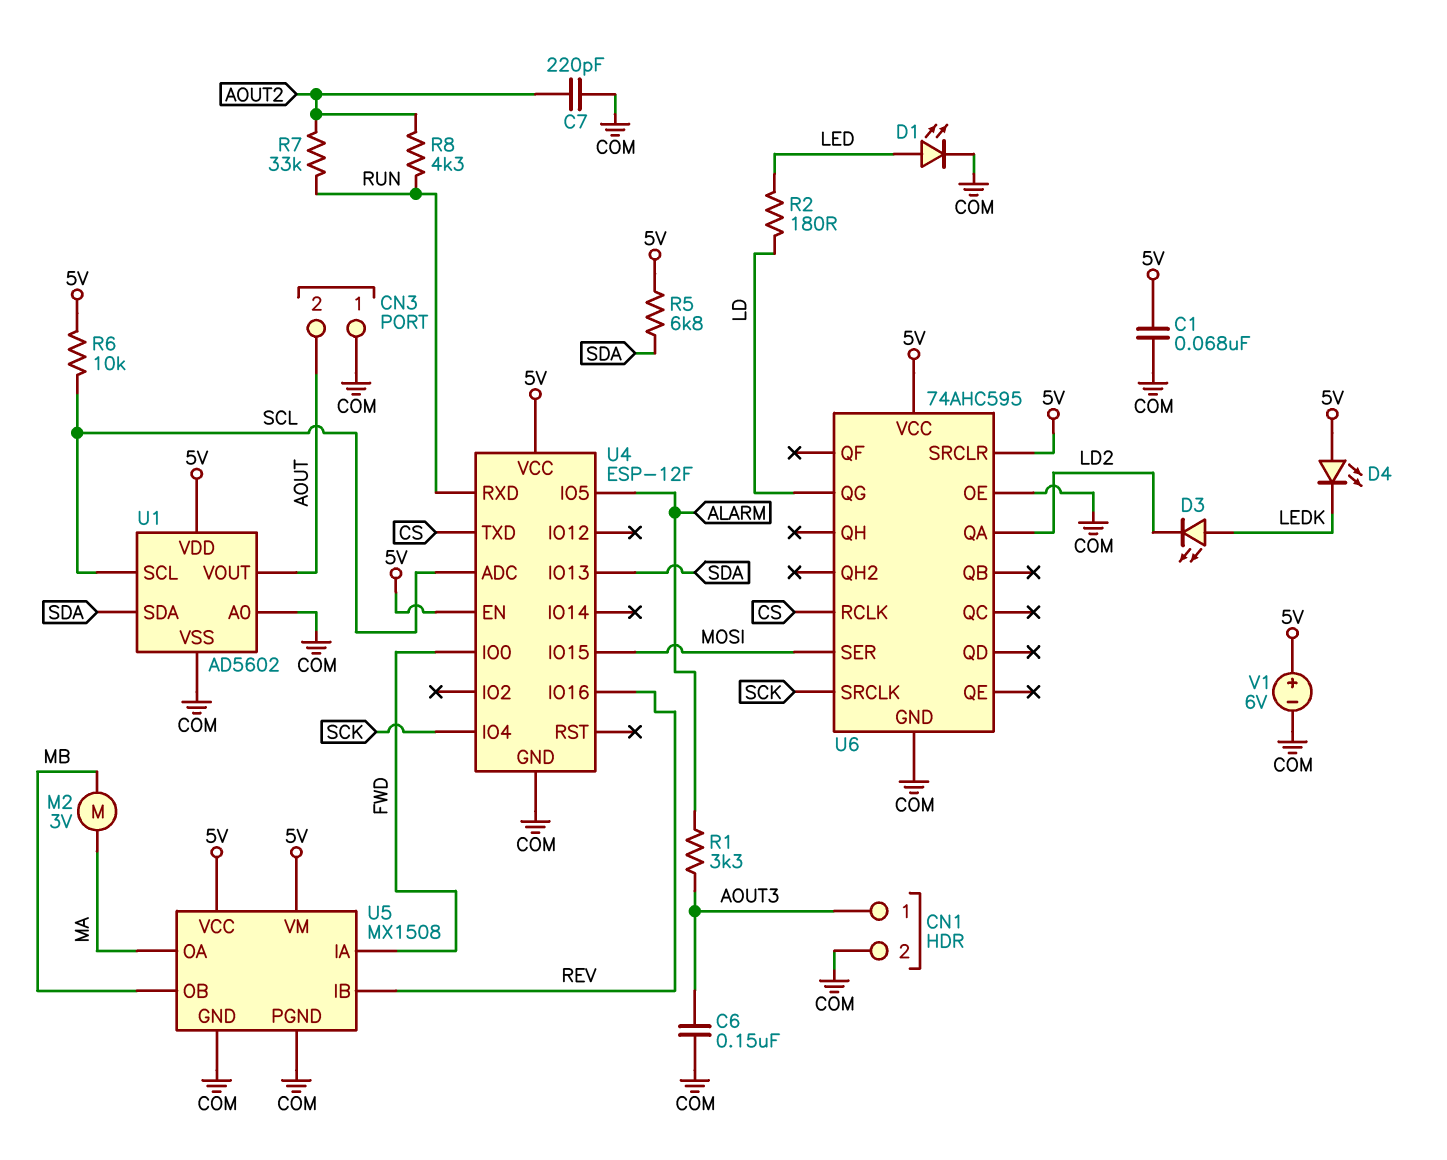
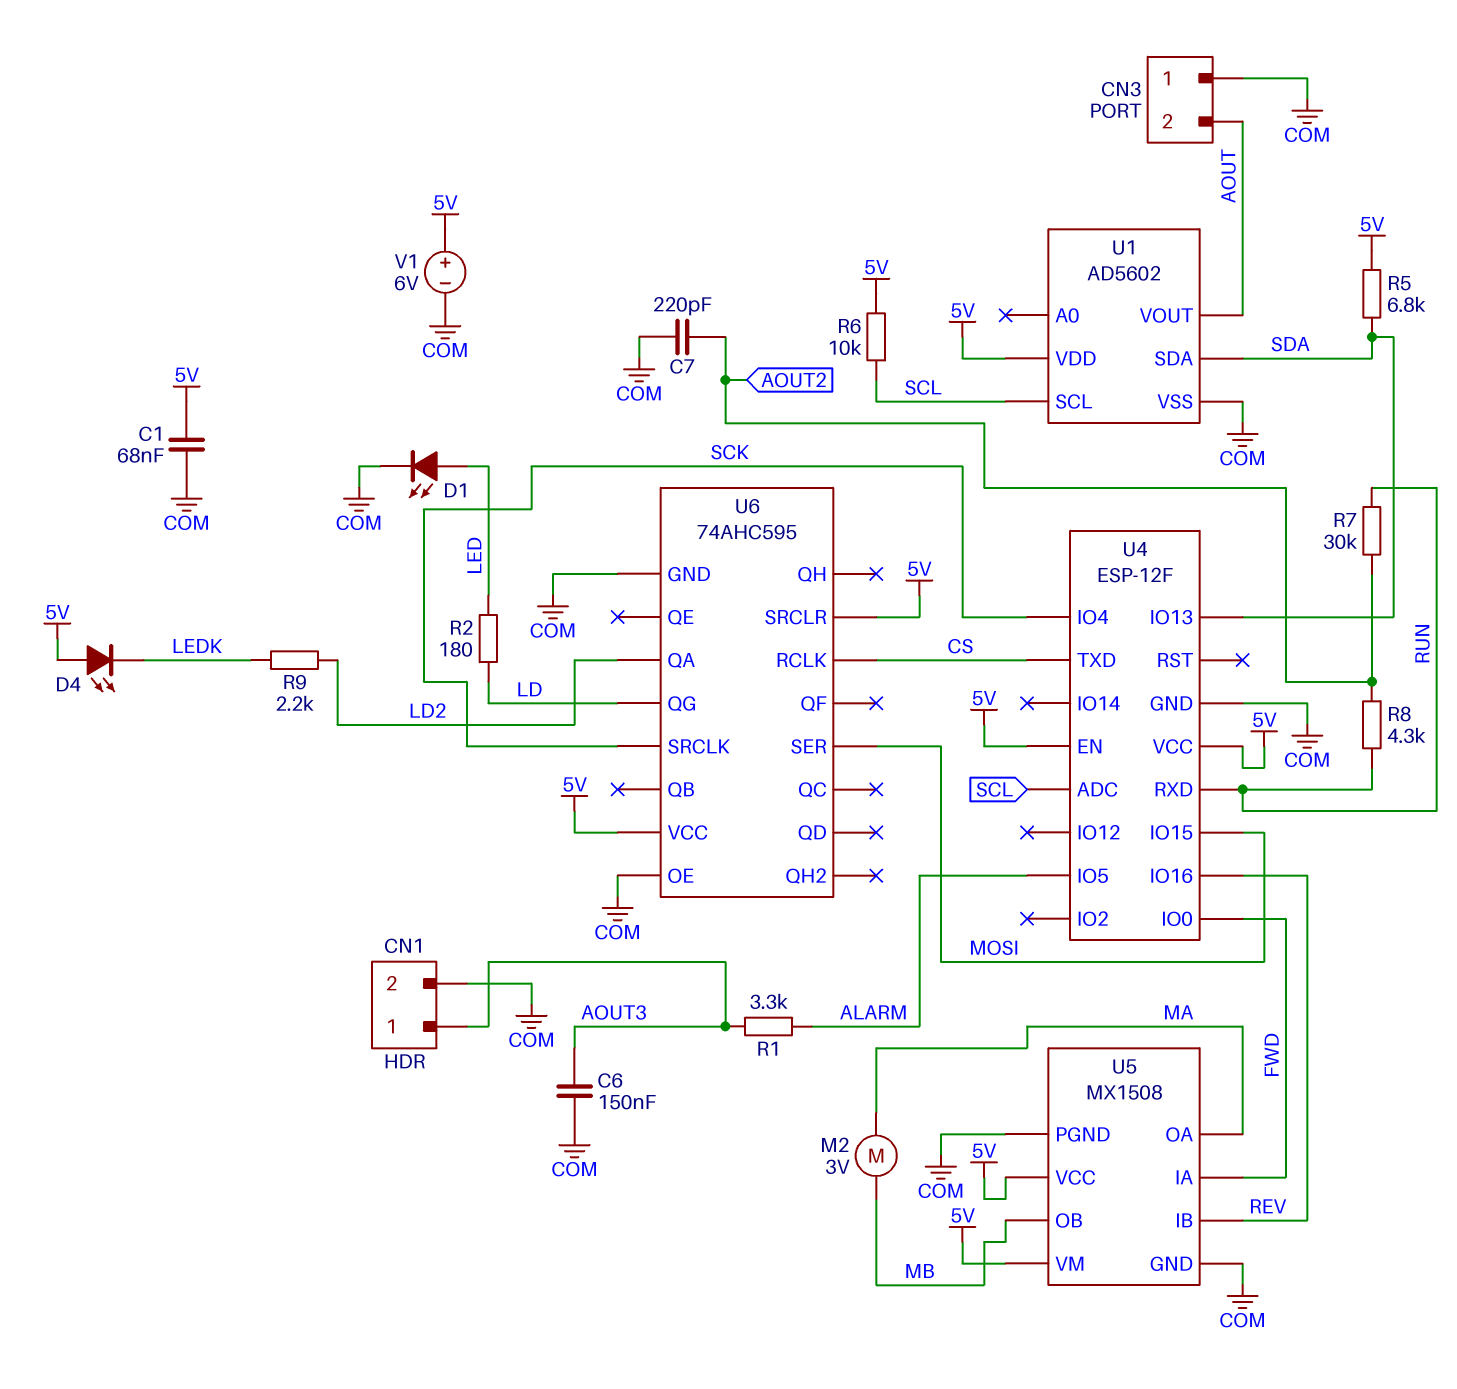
D3: LED (A LEDK, K LD2) -> none
R7: 33k (AOUT2, RUN) -> 30k (AOUT2, RUN)
R9: none -> 2.2k (LD2, LEDK)
U1 pin A0: COM -> none

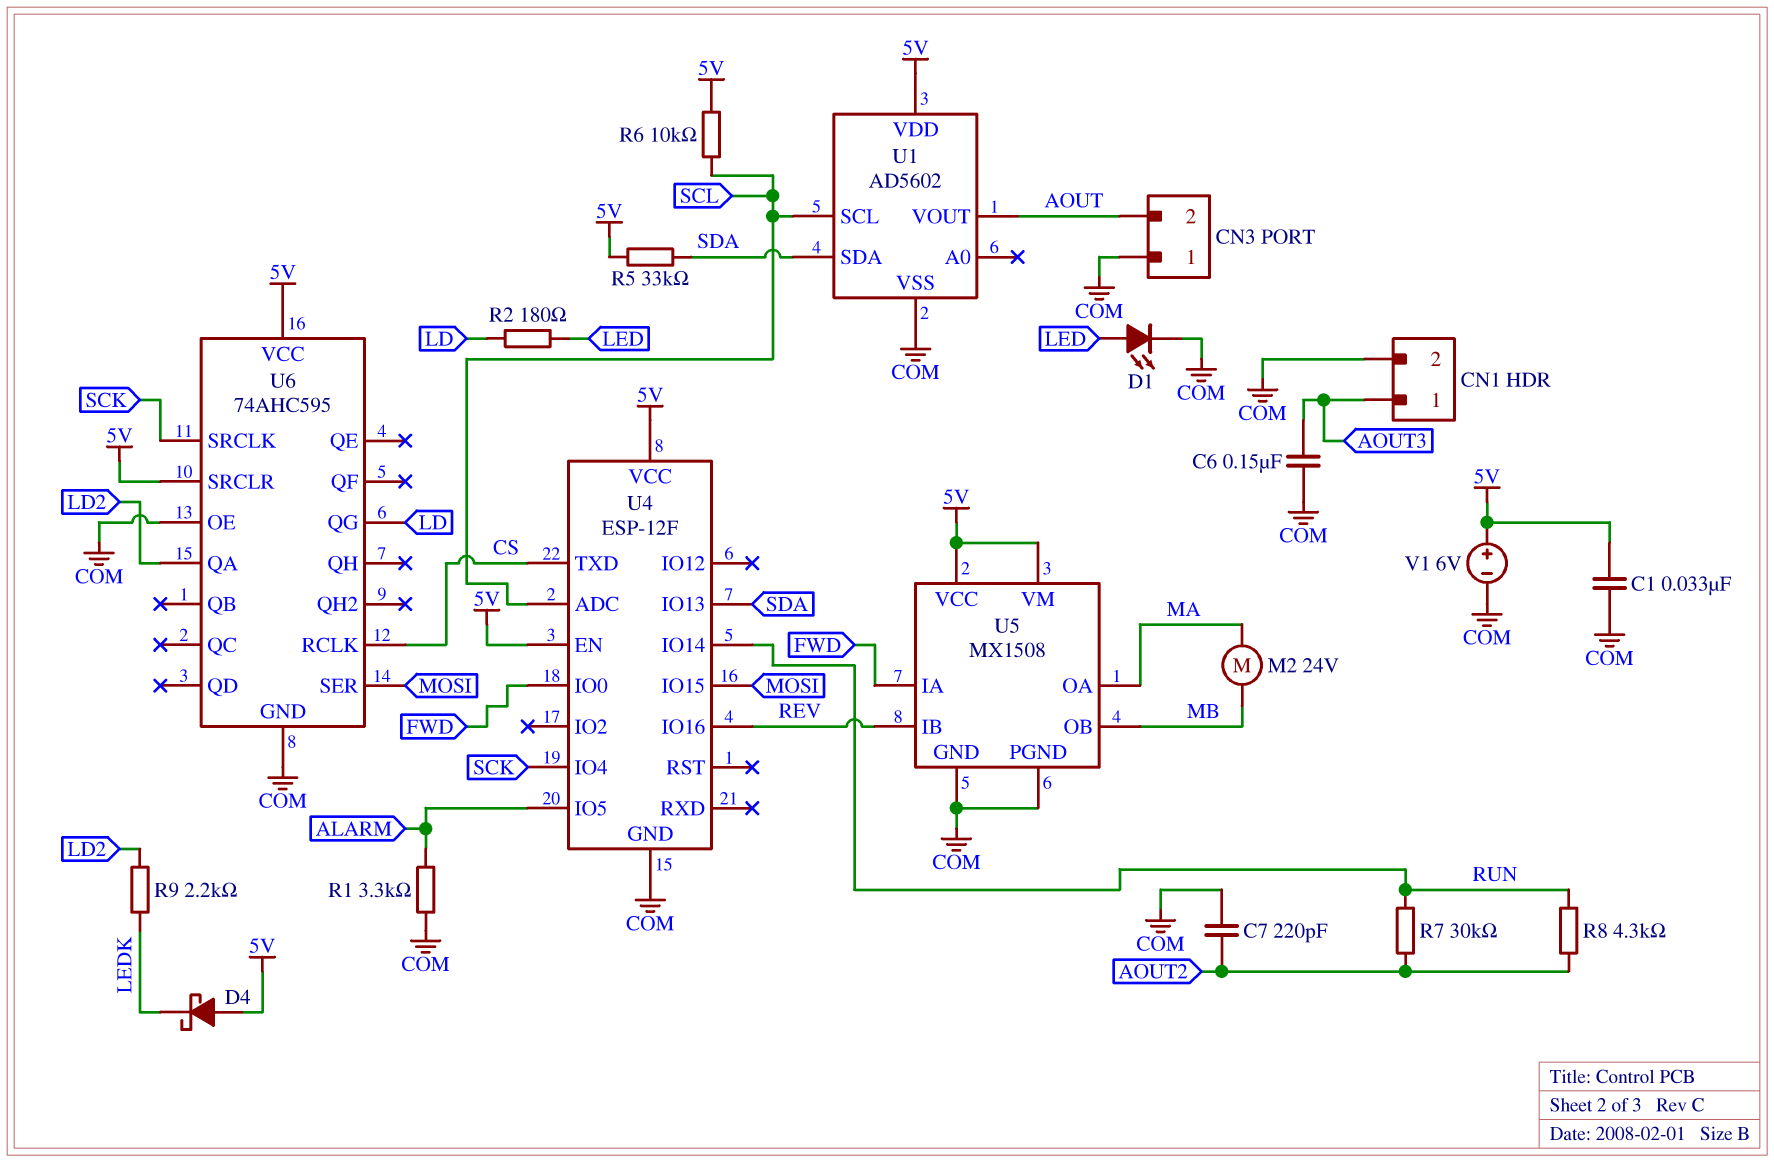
C1: 68nF (5V, COM) -> 33nF (5V, COM)
D4: LED (A 5V, K LEDK) -> schottky (A 5V, K LEDK)
M2: motor 3V (MA, MB) -> motor 24V (MA, MB)
R1: 3.3k (ALARM, AOUT3) -> 3.3k (ALARM, COM)
R5: 6.8k (5V, SDA) -> 33k (5V, SDA)
U4 pin IO14: none -> RUN
U4 pin RXD: RUN -> none

